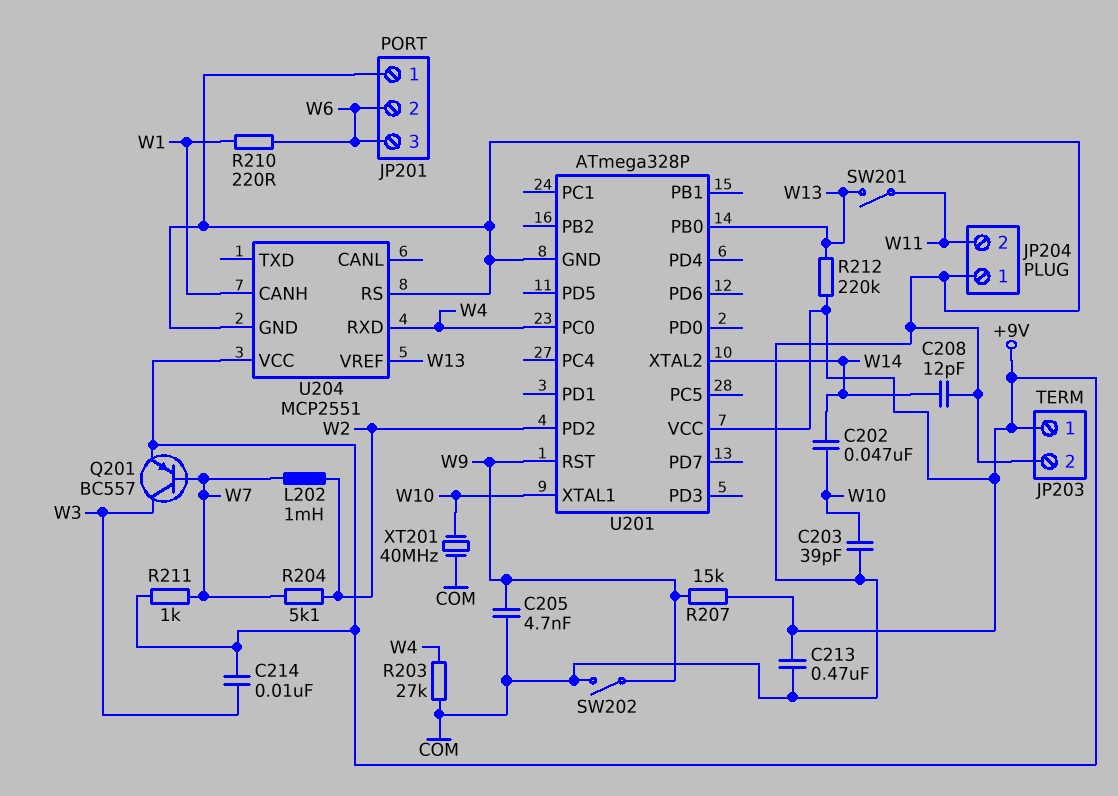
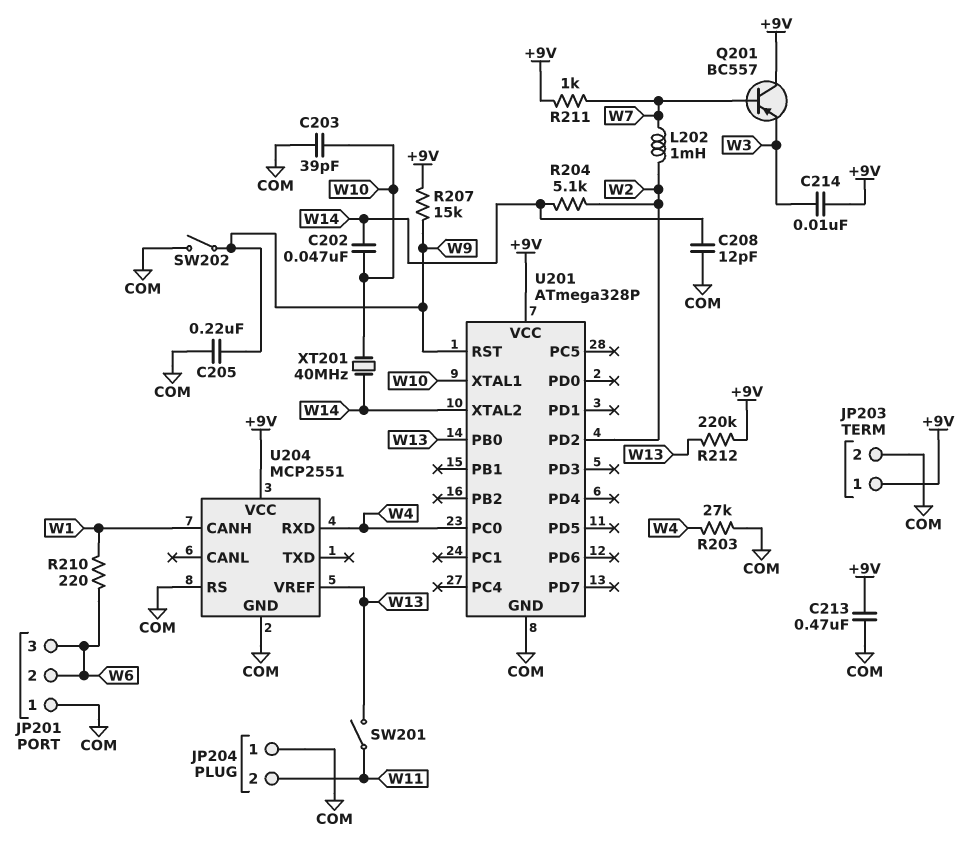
C205: 4.7nF (COM, W9) -> 220nF (COM, W9)
Q201: PNP BC557 (B W7, C W3, E +9V) -> PNP BC557 (B W7, C +9V, E W3)
R204: 5.1k (W2, W7) -> 5.1k (W2, W14)
XT201: 40MHz (COM, W10) -> 40MHz (W10, W14)

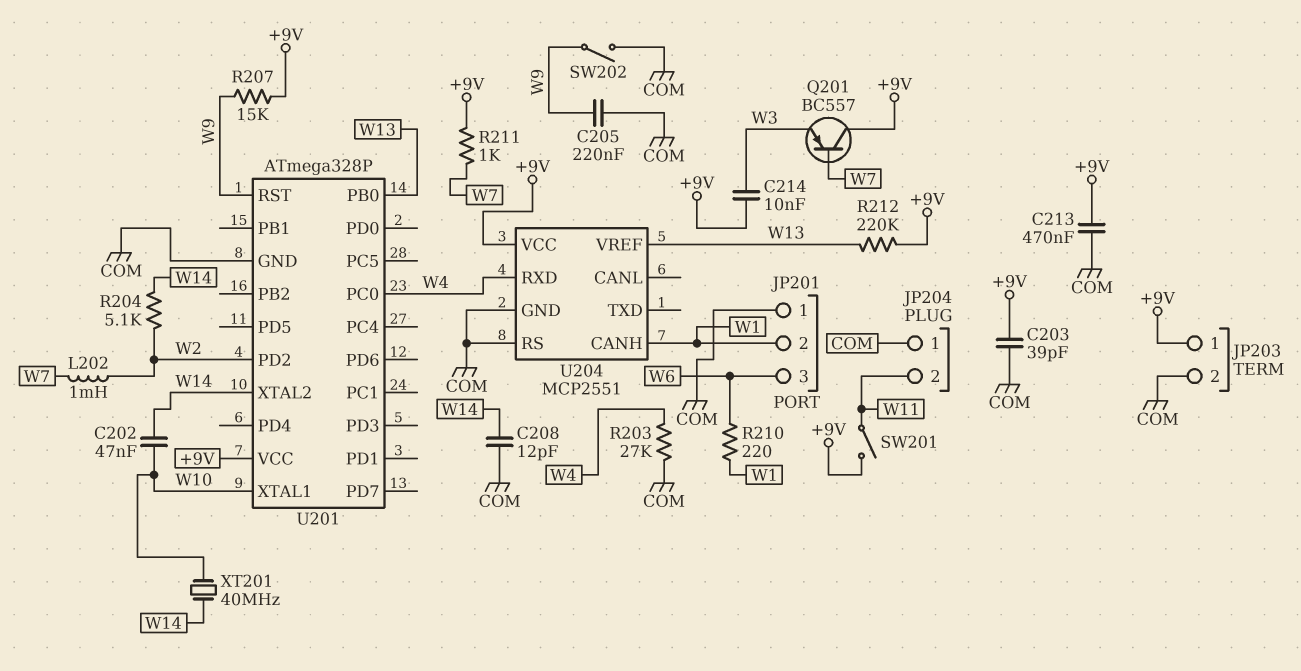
C203: 39pF (COM, W10) -> 39pF (+9V, COM)
JP201 pin 2: W6 -> W1
SW201: switch (W11, W13) -> switch (+9V, W11)

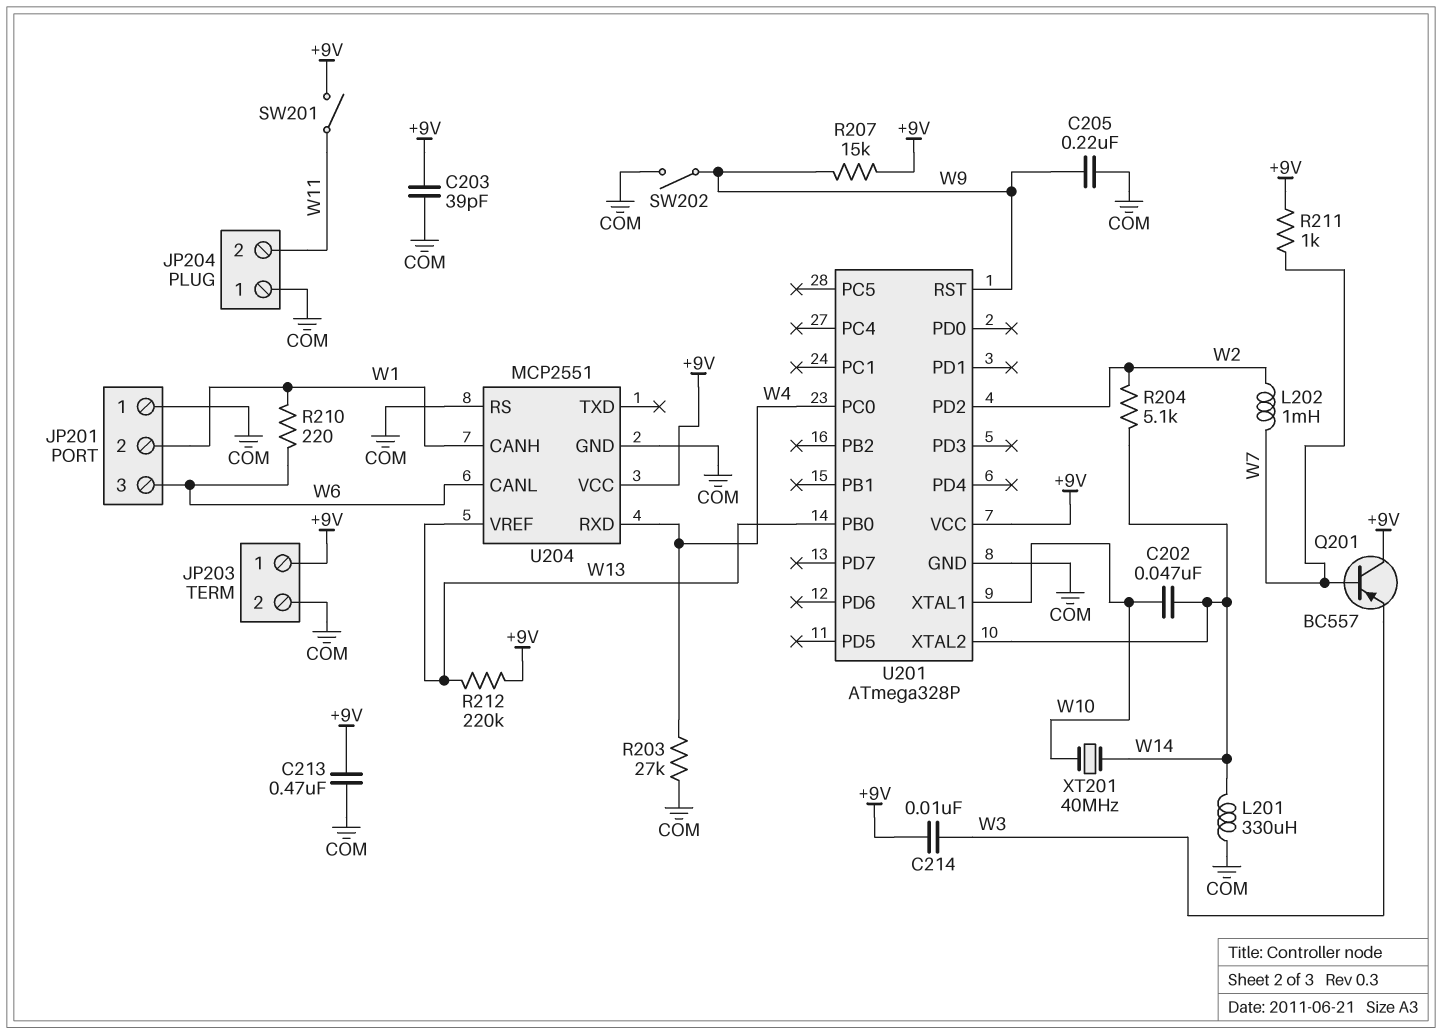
C208: 12pF (COM, W14) -> none
L201: none -> 330uH (COM, W14)
U204 pin CANL: none -> W6

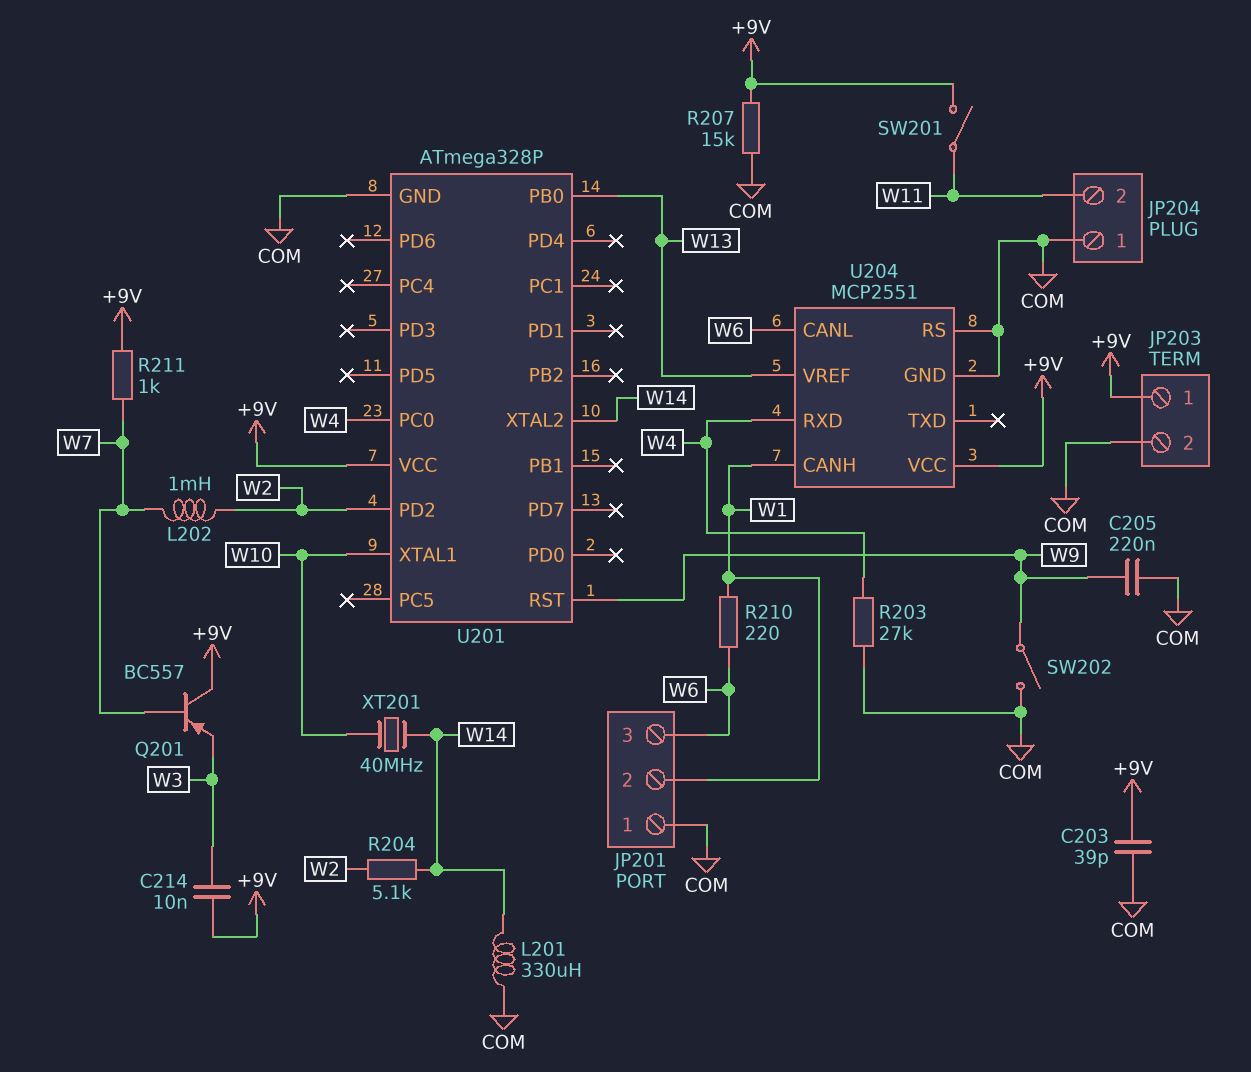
C202: 47nF (W10, W14) -> none
C213: 470nF (+9V, COM) -> none
R207: 15k (+9V, W9) -> 15k (+9V, COM)
R212: 220k (+9V, W13) -> none

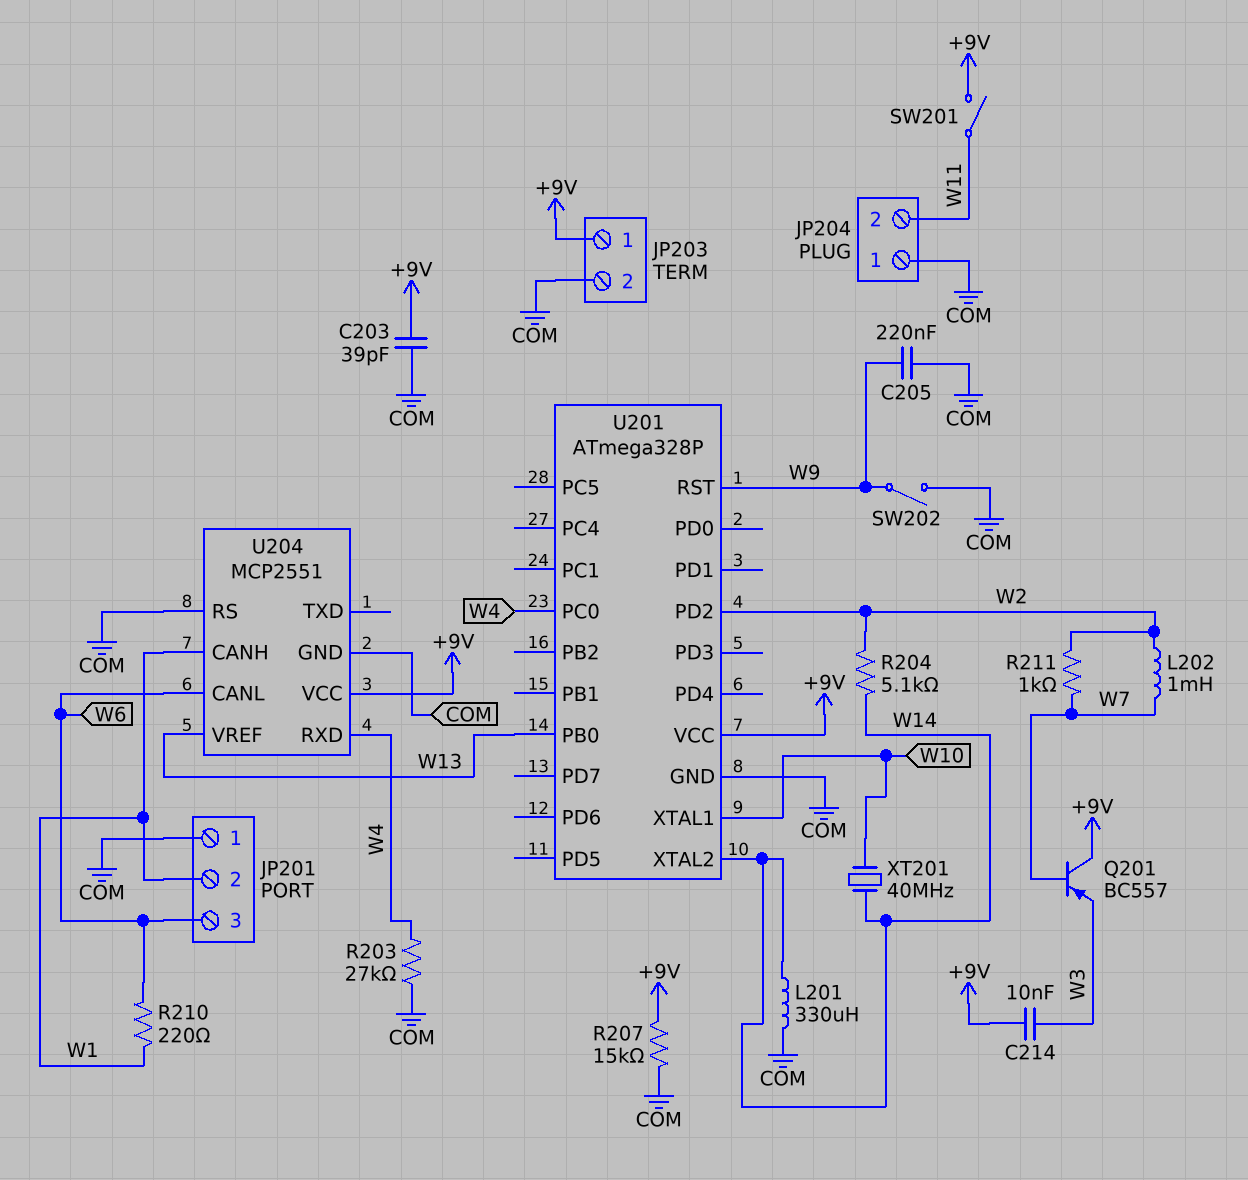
R211: 1k (+9V, W7) -> 1k (W2, W7)

